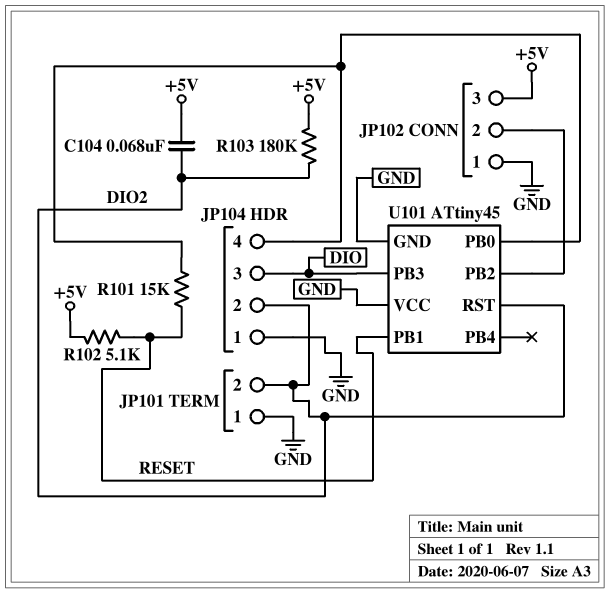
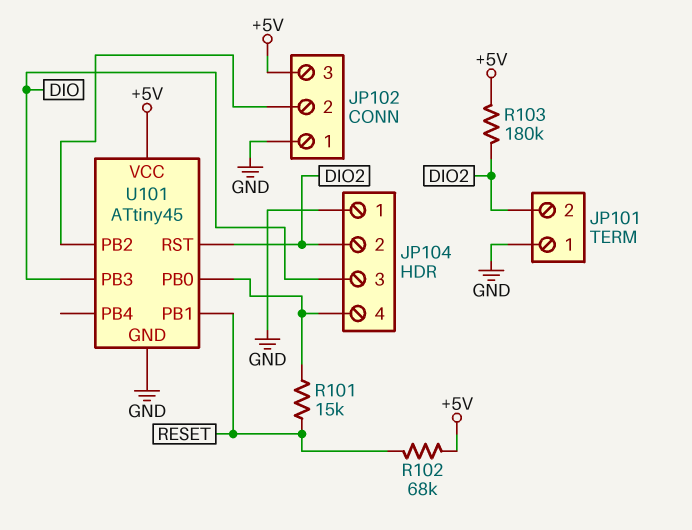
C104: 68nF (+5V, DIO2) -> none
R102: 5.1k (+5V, RESET) -> 68k (+5V, RESET)
U101 pin VCC: GND -> +5V

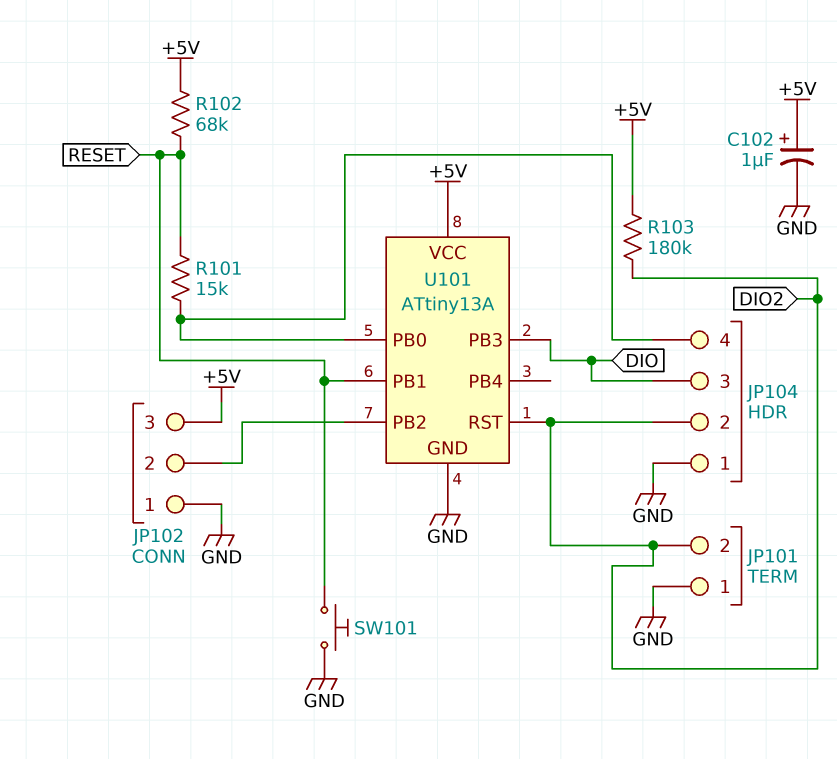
C102: none -> 1uF (plus +5V, minus GND)
SW101: none -> button (GND, RESET)
U101: ATtiny45 -> ATtiny13A

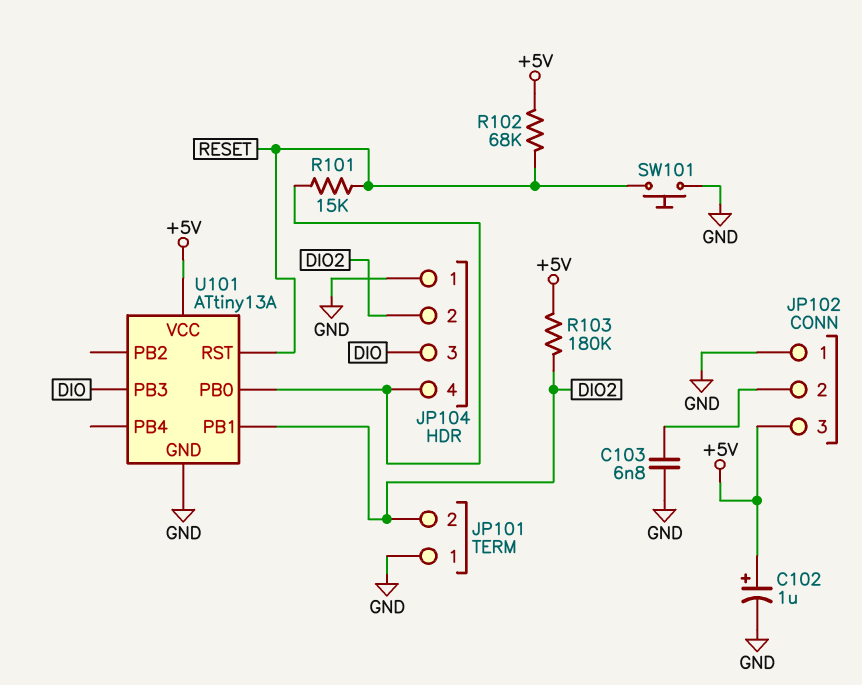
C103: none -> 6.8nF (GND, JP102/2)
U101 pin PB1: RESET -> DIO2
U101 pin PB2: JP102/2 -> none
U101 pin RST: DIO2 -> RESET

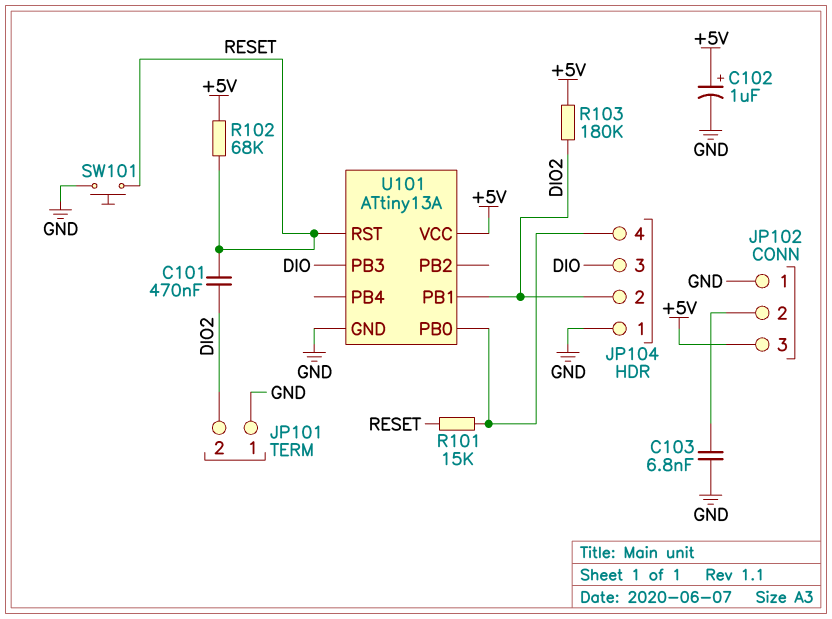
C101: none -> 470nF (DIO2, RESET)

